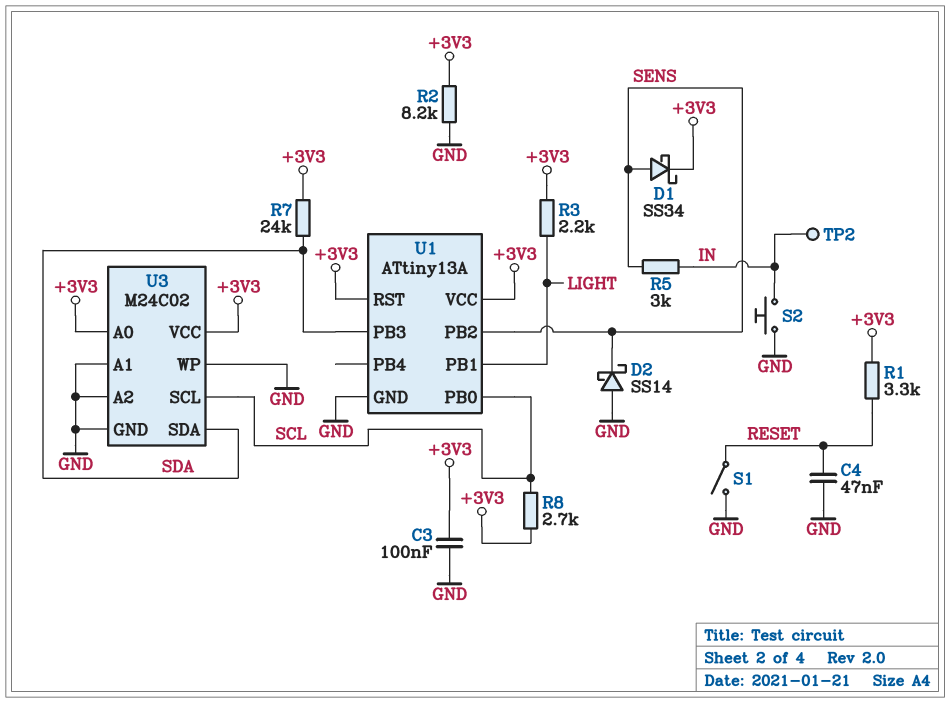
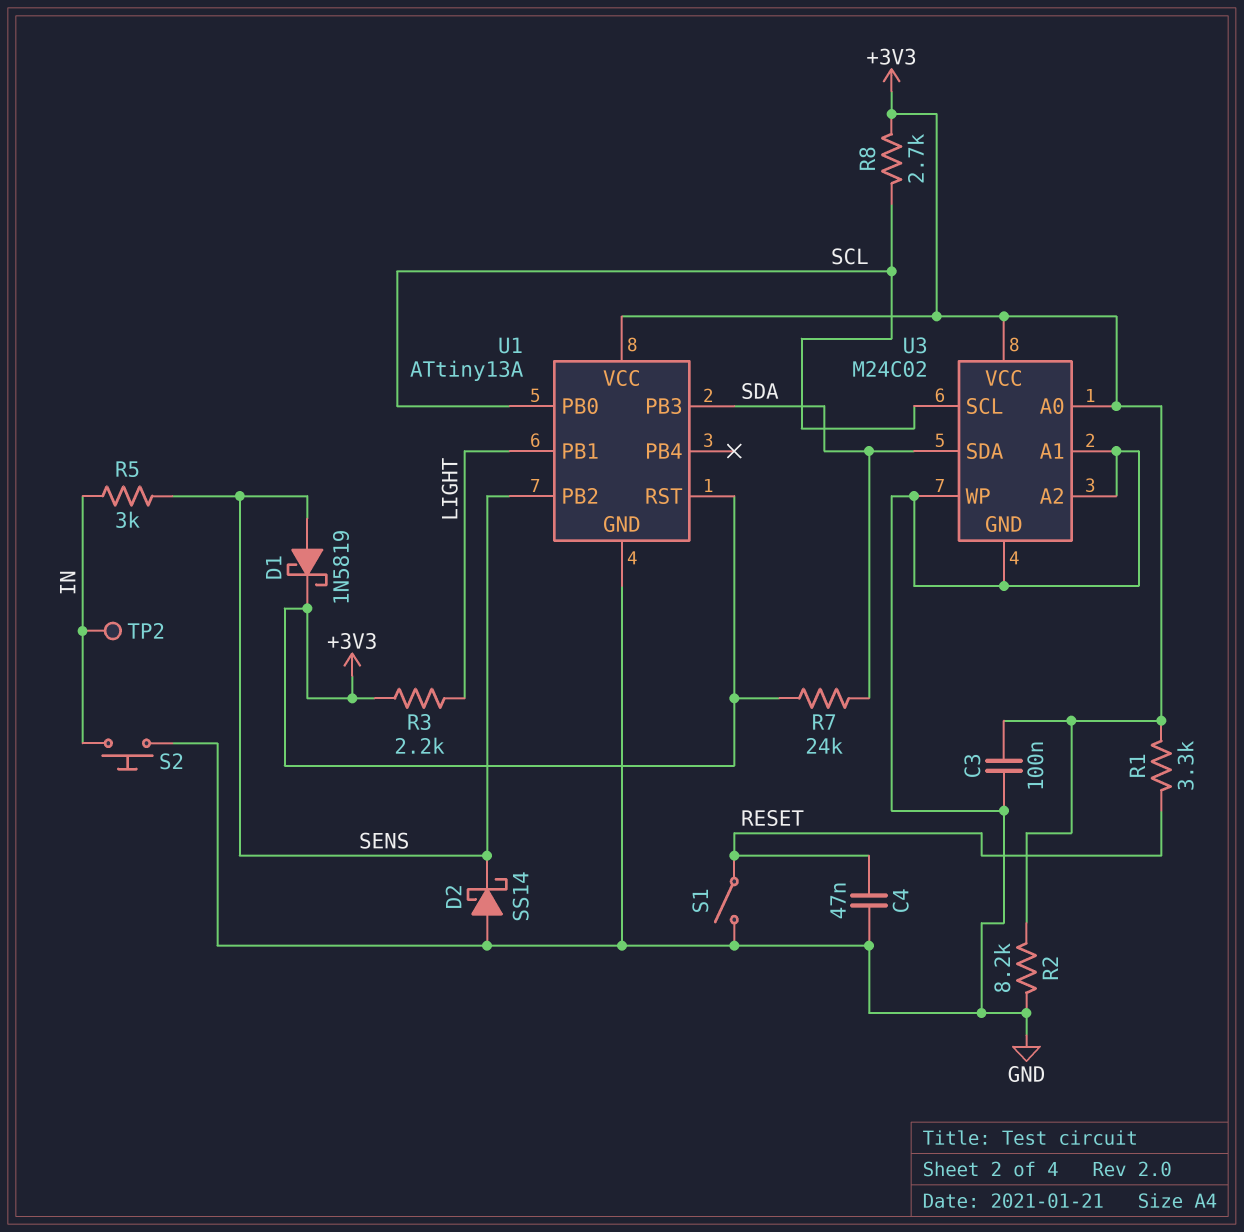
D1: schottky SS34 (A SENS, K +3V3) -> schottky 1N5819 (A SENS, K +3V3)

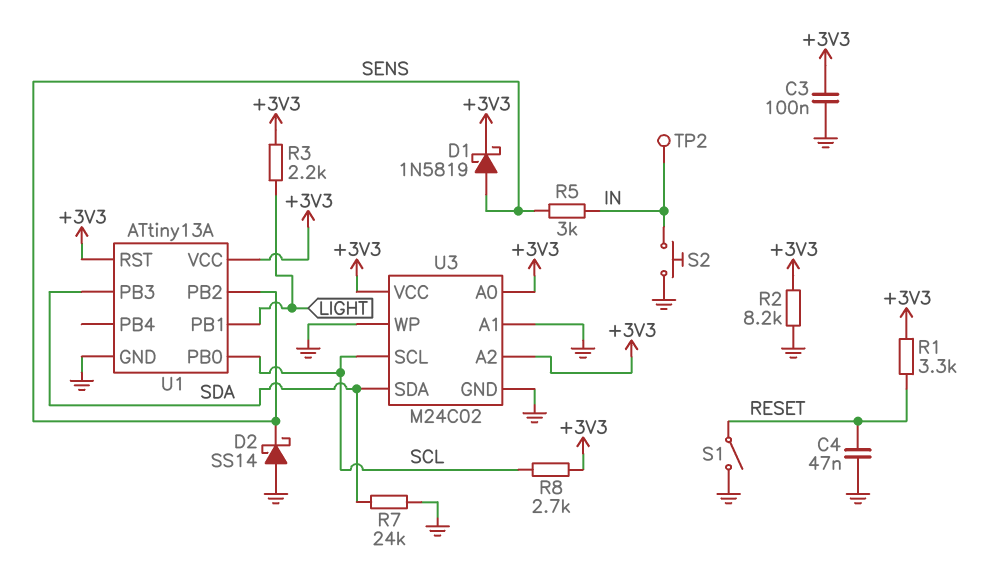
R7: 24k (+3V3, SDA) -> 24k (GND, SDA)
U3 pin A2: GND -> +3V3

